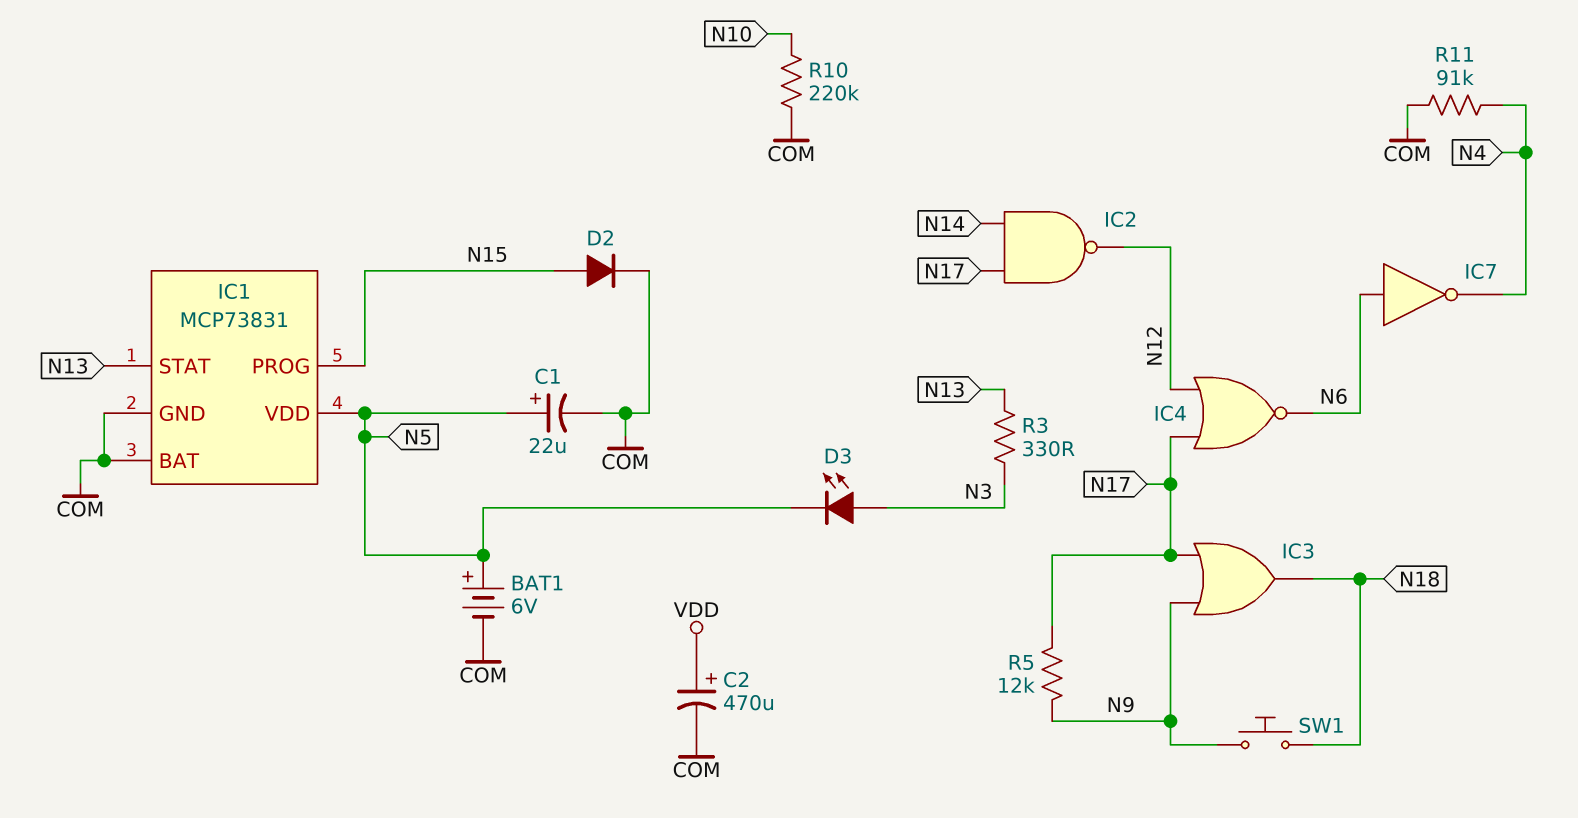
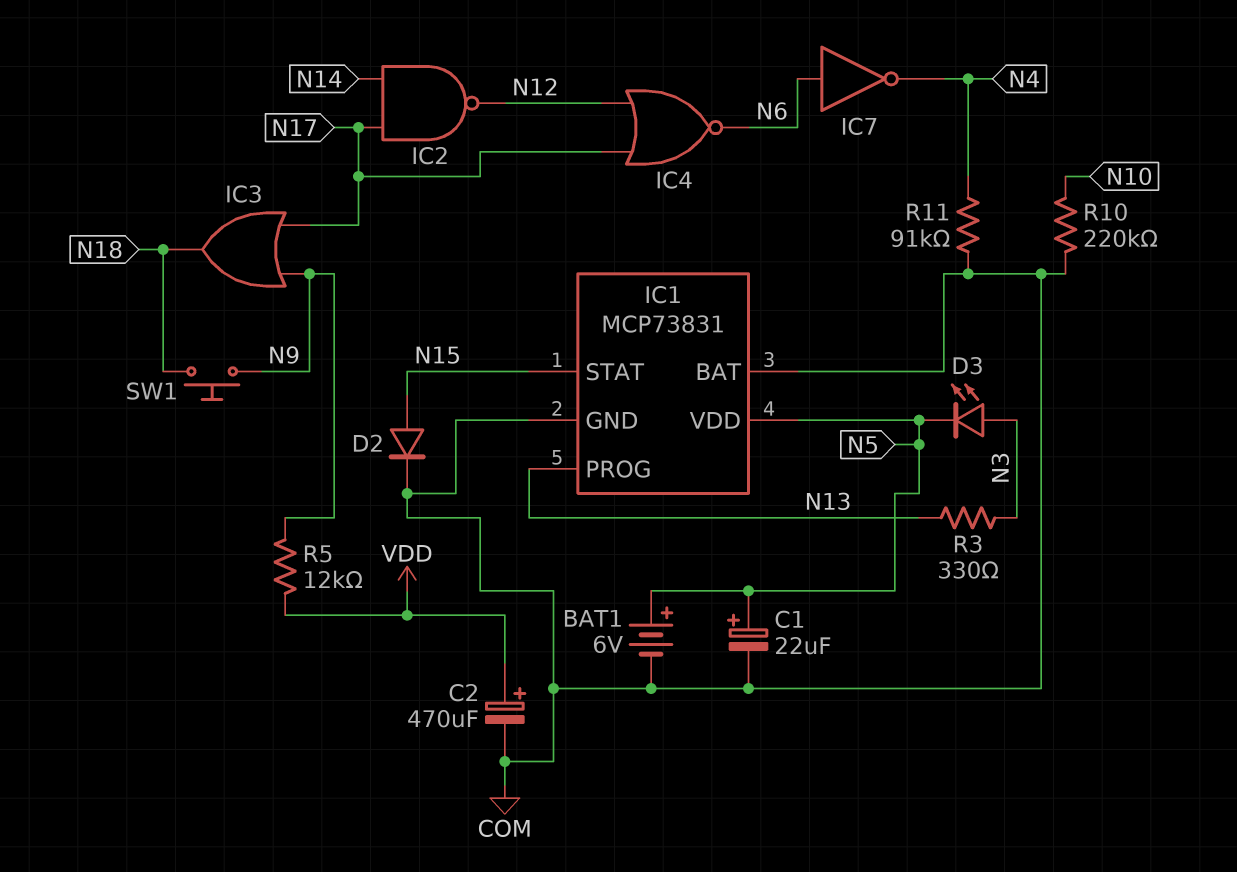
IC1 pin PROG: N15 -> N13
IC1 pin STAT: N13 -> N15
R5: 12k (N9, N17) -> 12k (N9, VDD)

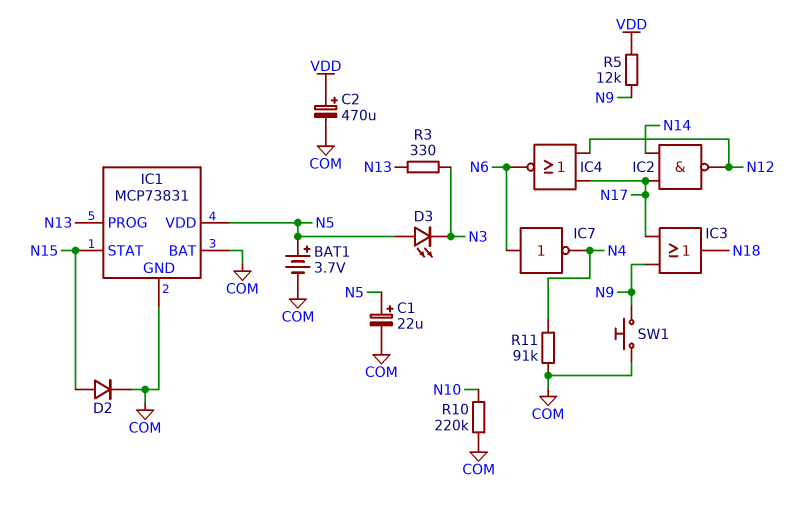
BAT1: 6V (plus N5, minus COM) -> 3.7V (plus N5, minus COM)
D3: LED (A N3, K N5) -> LED (A N5, K N3)
SW1: button (N9, N18) -> button (COM, N9)

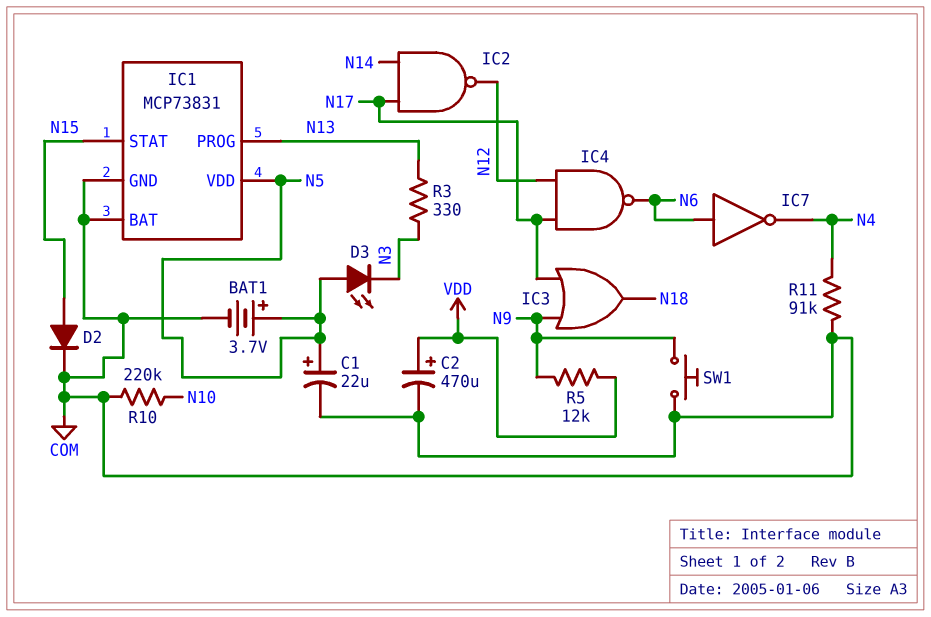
IC4: NOR (in N12, in N17, out N6) -> NAND (in N12, in N17, out N6)

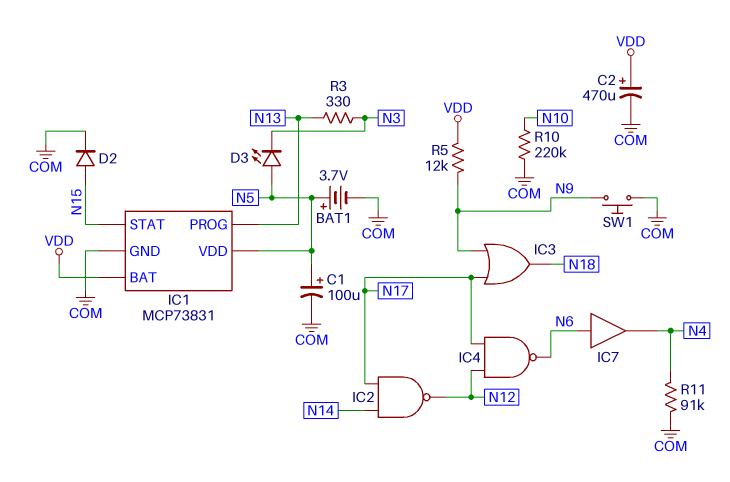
C1: 22uF (plus N5, minus COM) -> 100uF (plus N5, minus COM)
IC1 pin BAT: COM -> VDD
IC7: NOT (in N6, out N4) -> buffer (in N6, out N4)

